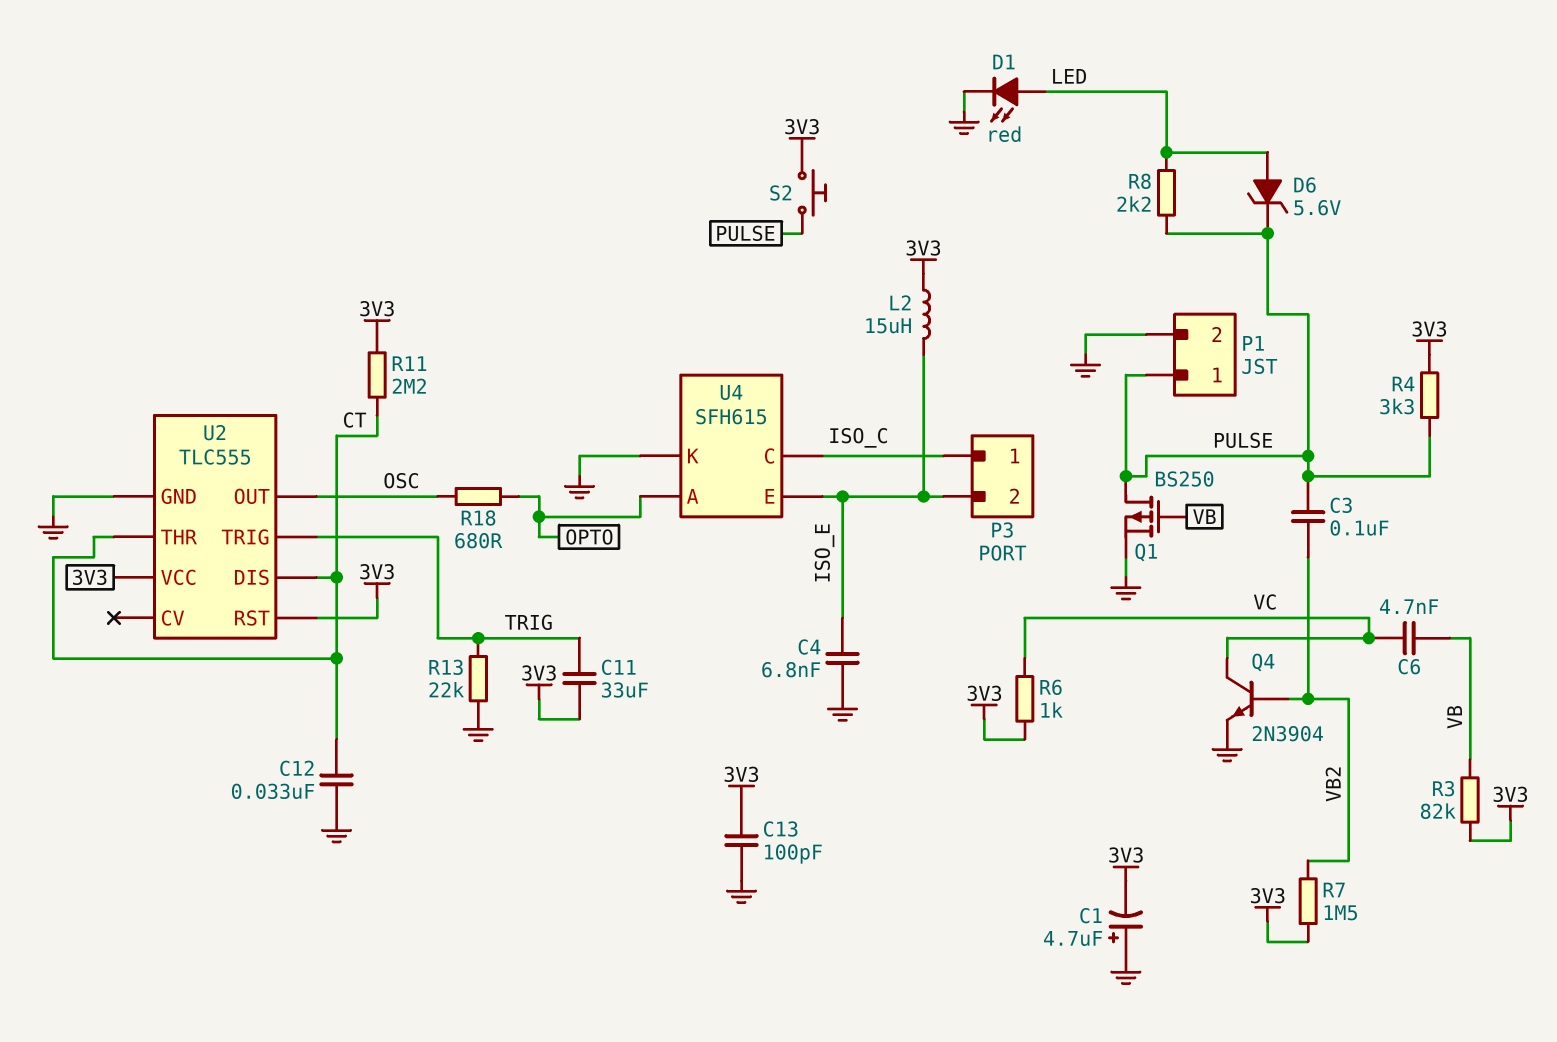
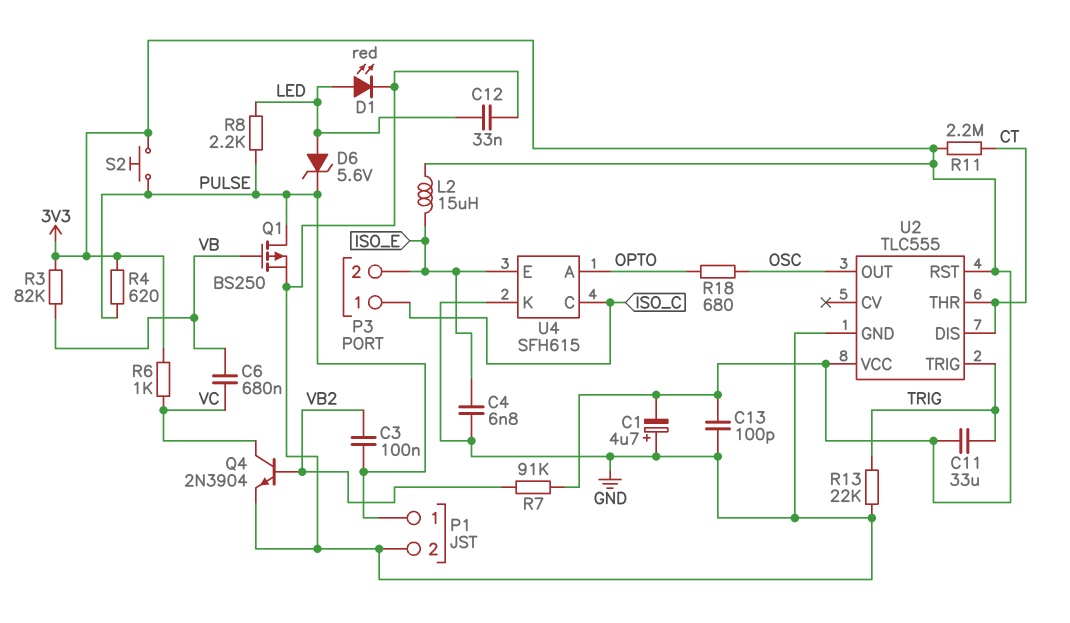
C6: 4.7nF (VB, VC) -> 680nF (VB, VC)
C12: 33nF (CT, GND) -> 33nF (GND, LED)
R4: 3.3k (3V3, PULSE) -> 620 (3V3, PULSE)
R7: 1.5M (3V3, VB2) -> 91k (3V3, VB2)

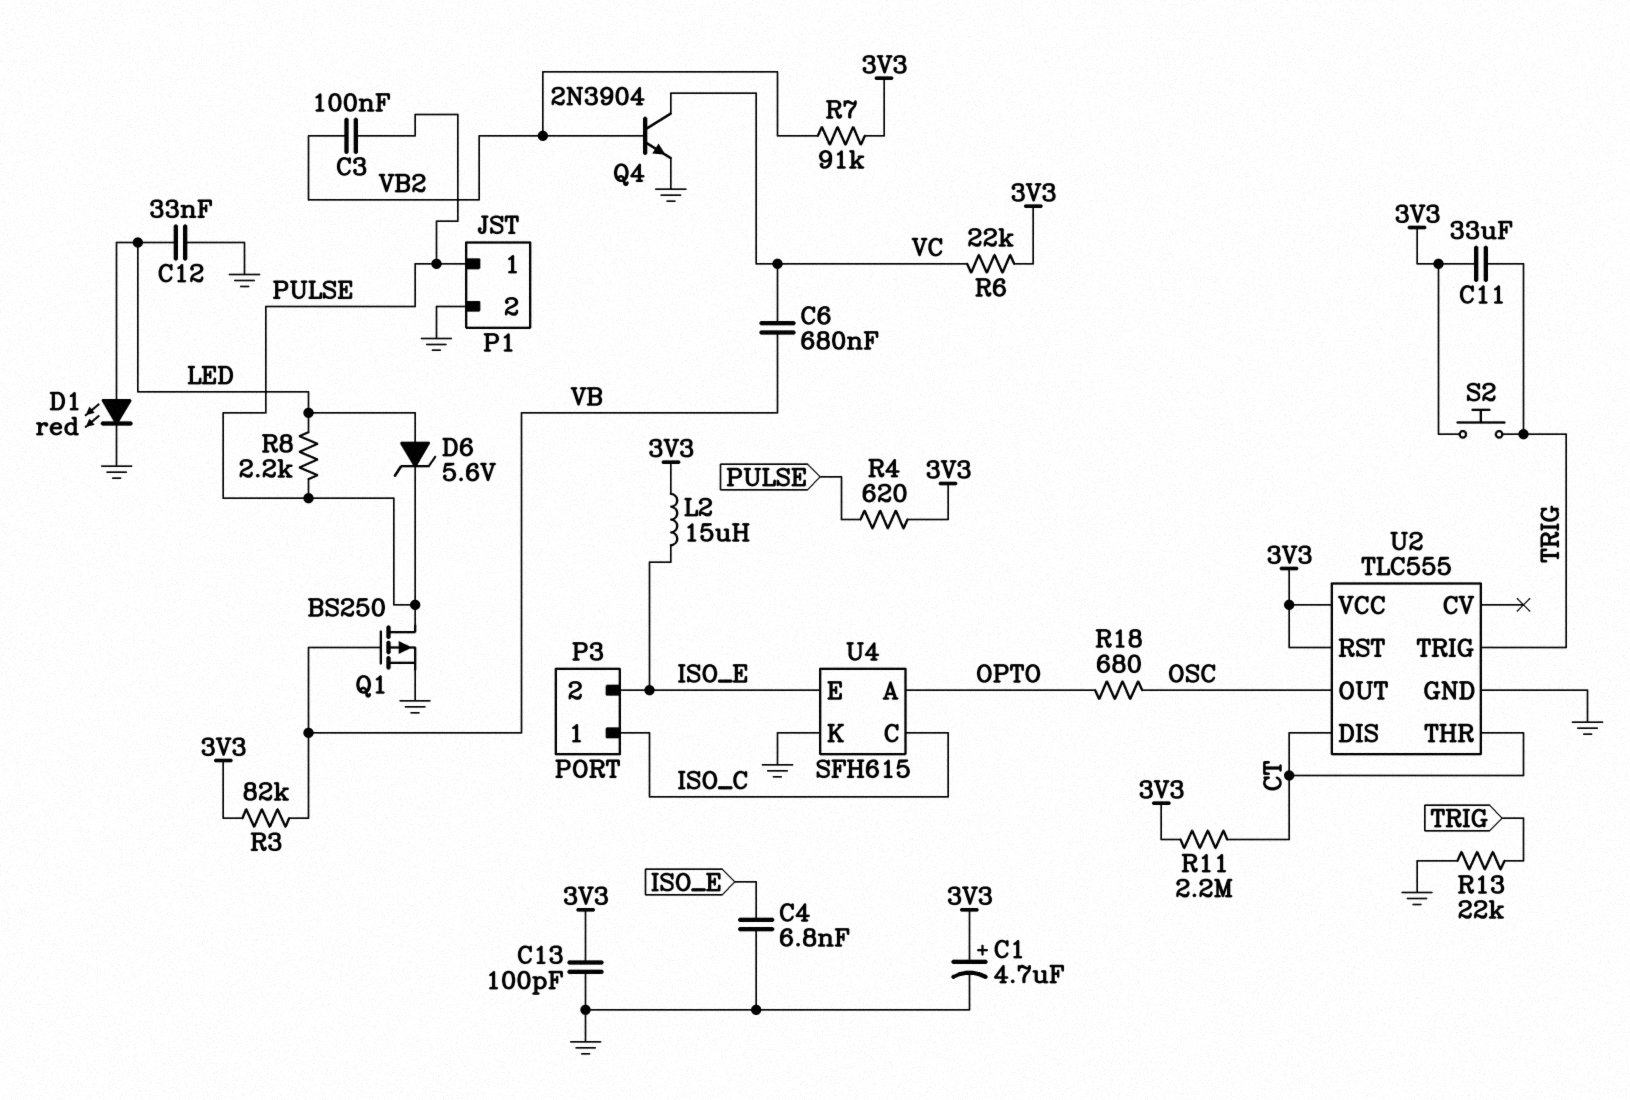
C1: 4.7uF (plus GND, minus 3V3) -> 4.7uF (plus 3V3, minus GND)
R6: 1k (3V3, VC) -> 22k (3V3, VC)
S2: button (3V3, PULSE) -> button (3V3, TRIG)

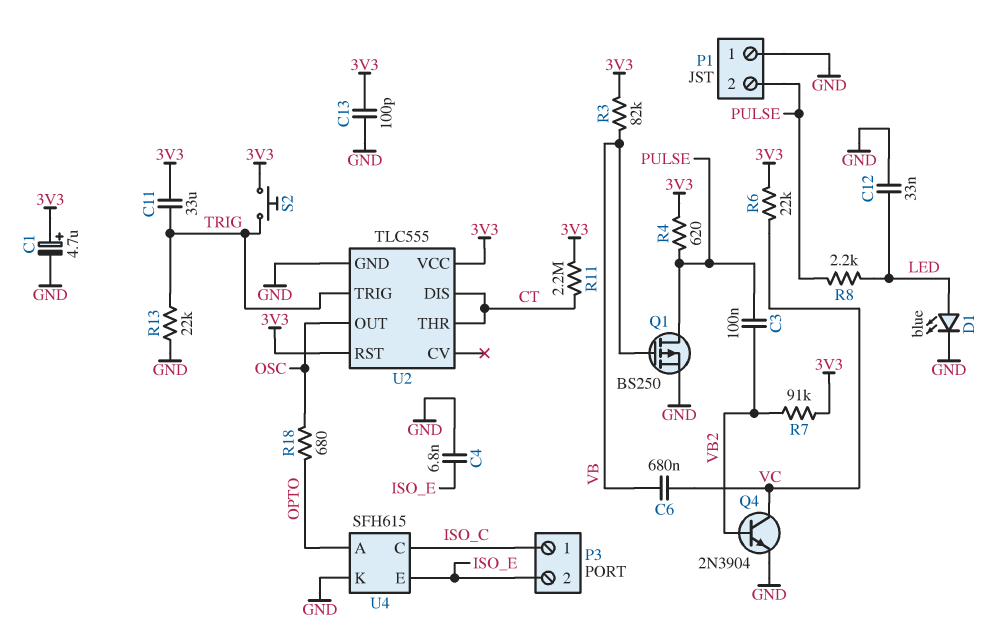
D1: LED red (A LED, K GND) -> LED blue (A LED, K GND)
D6: zener 5.6V (A LED, K PULSE) -> none
L2: 15uH (3V3, ISO_E) -> none
P1 pin 1: PULSE -> GND
P1 pin 2: GND -> PULSE

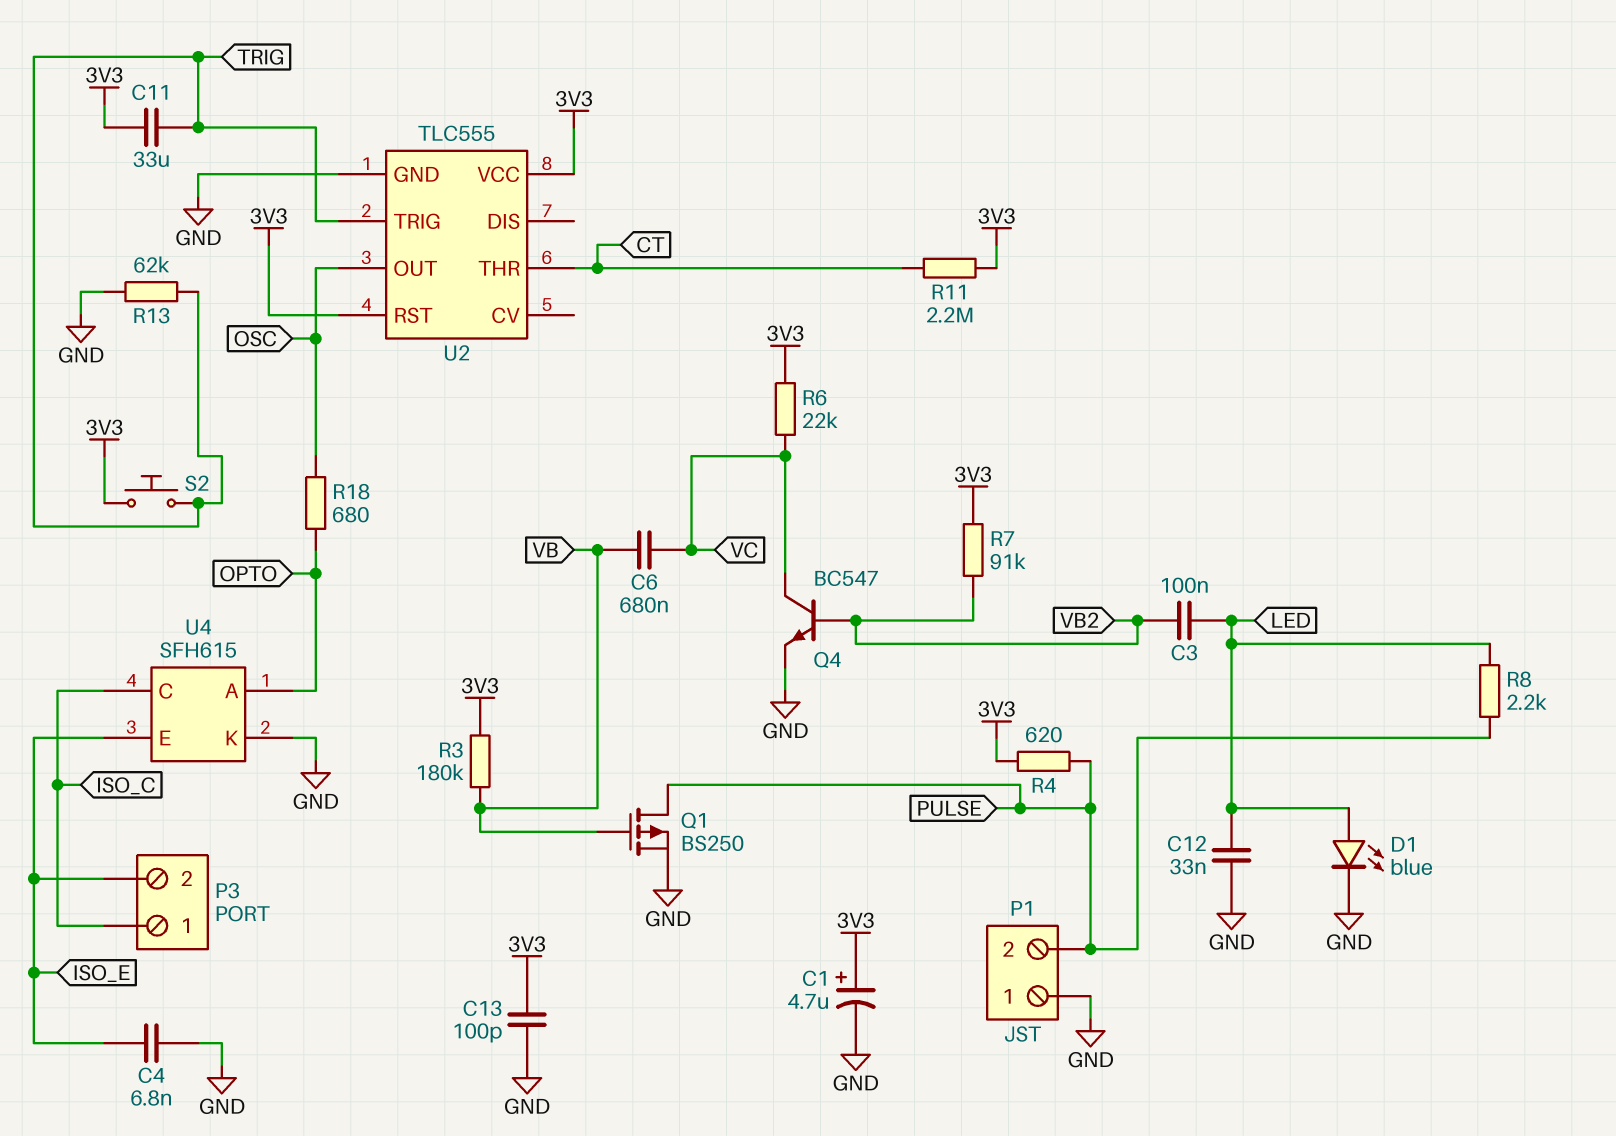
C3: 100nF (PULSE, VB2) -> 100nF (LED, VB2)
Q4: NPN 2N3904 (B VB2, C VC, E GND) -> NPN BC547 (B VB2, C VC, E GND)
R3: 82k (3V3, VB) -> 180k (3V3, VB)
R13: 22k (GND, TRIG) -> 62k (GND, TRIG)
U2 pin DIS: CT -> none

